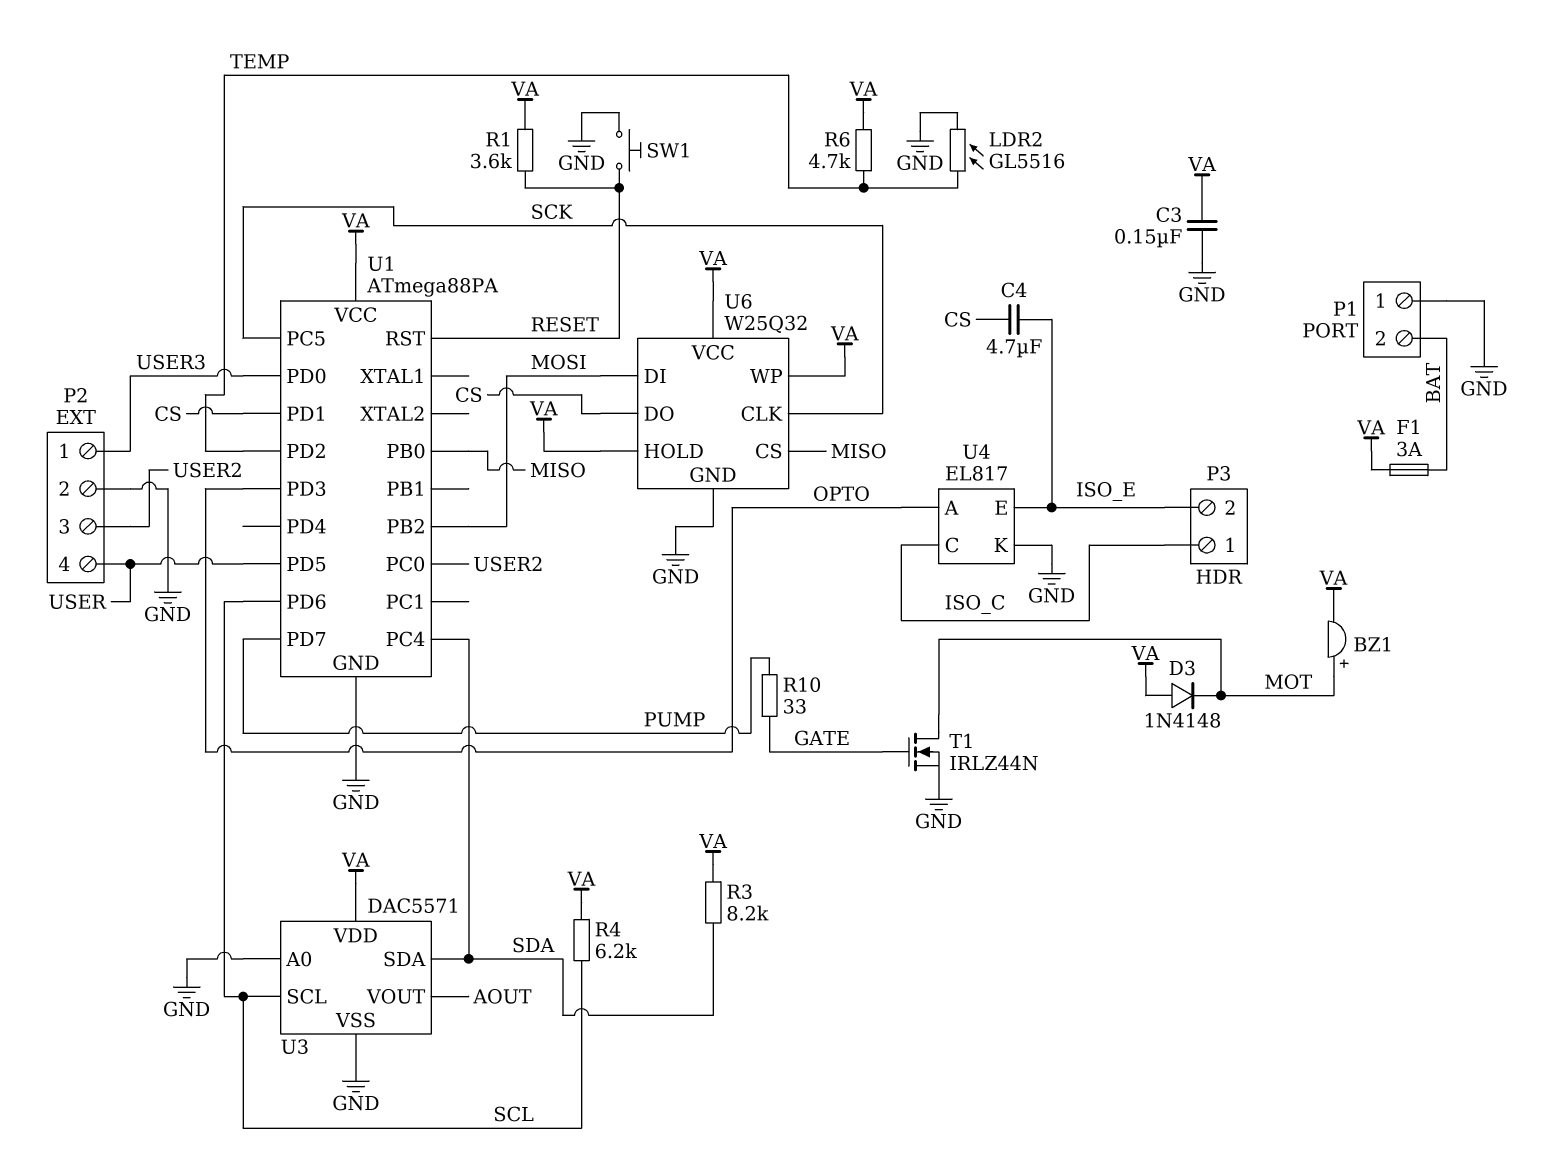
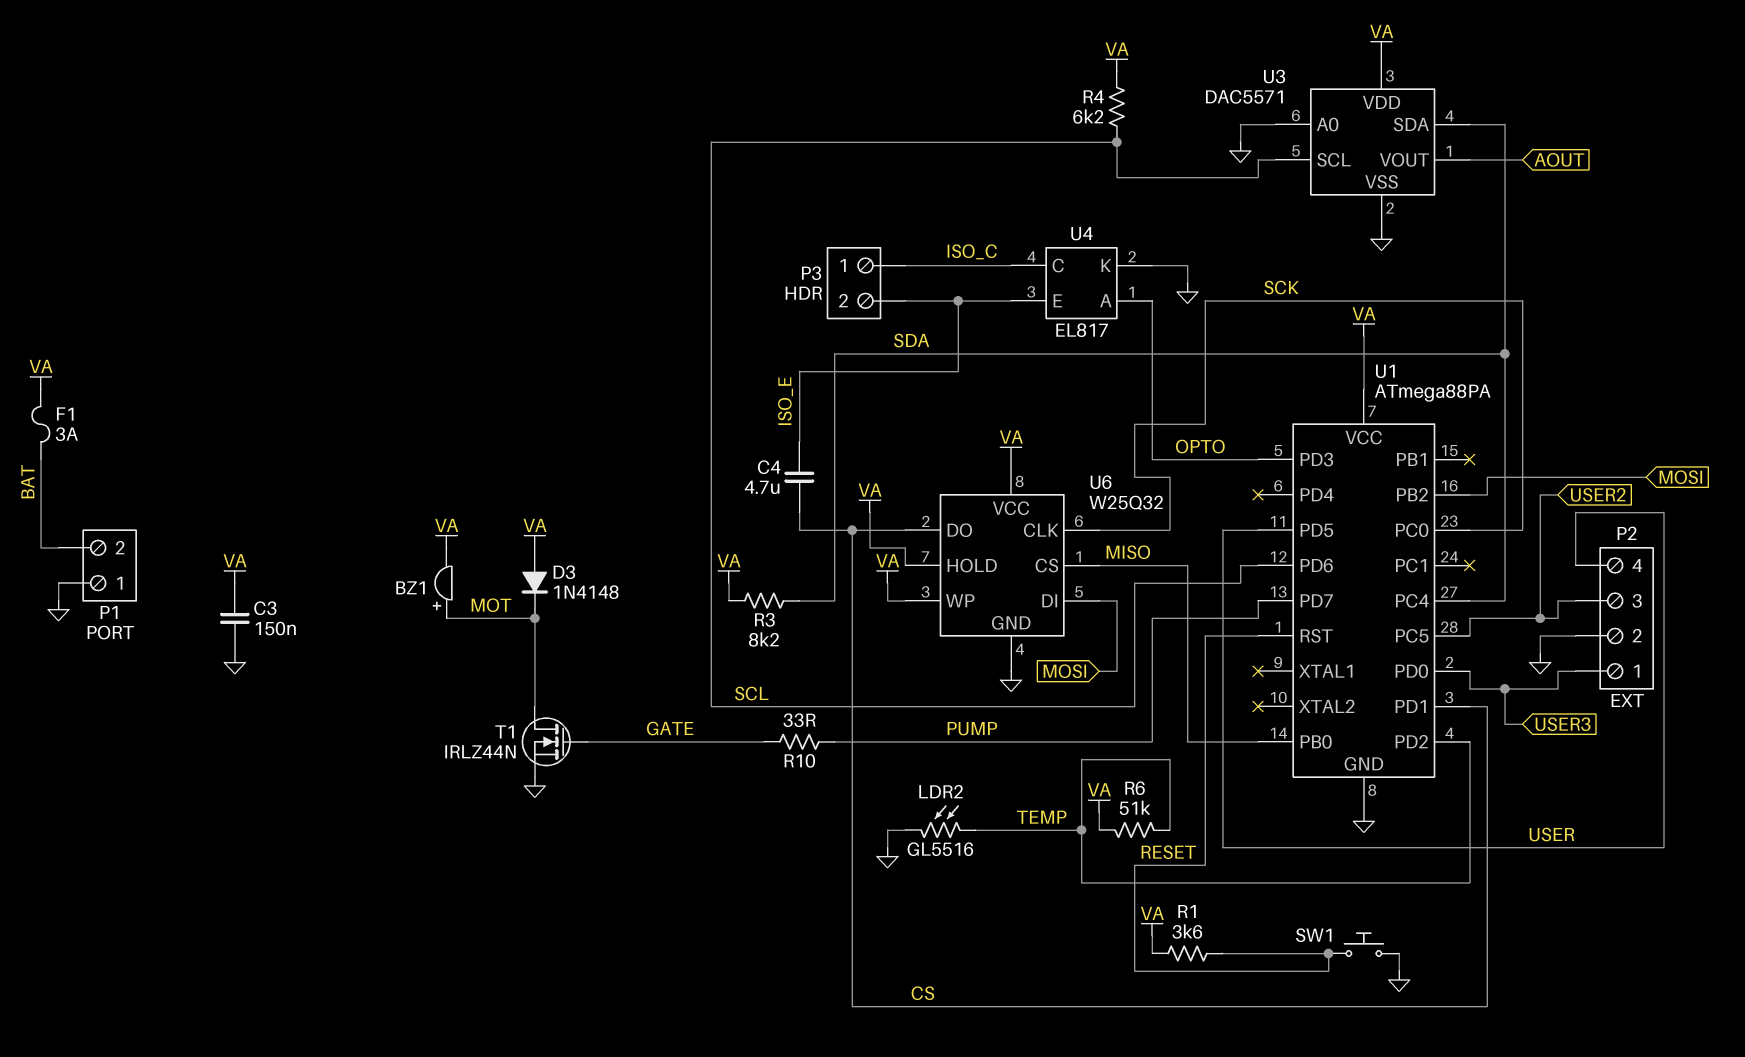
R6: 4.7k (TEMP, VA) -> 51k (TEMP, VA)
U1 pin PC0: USER2 -> SCK
U1 pin PC5: SCK -> USER2

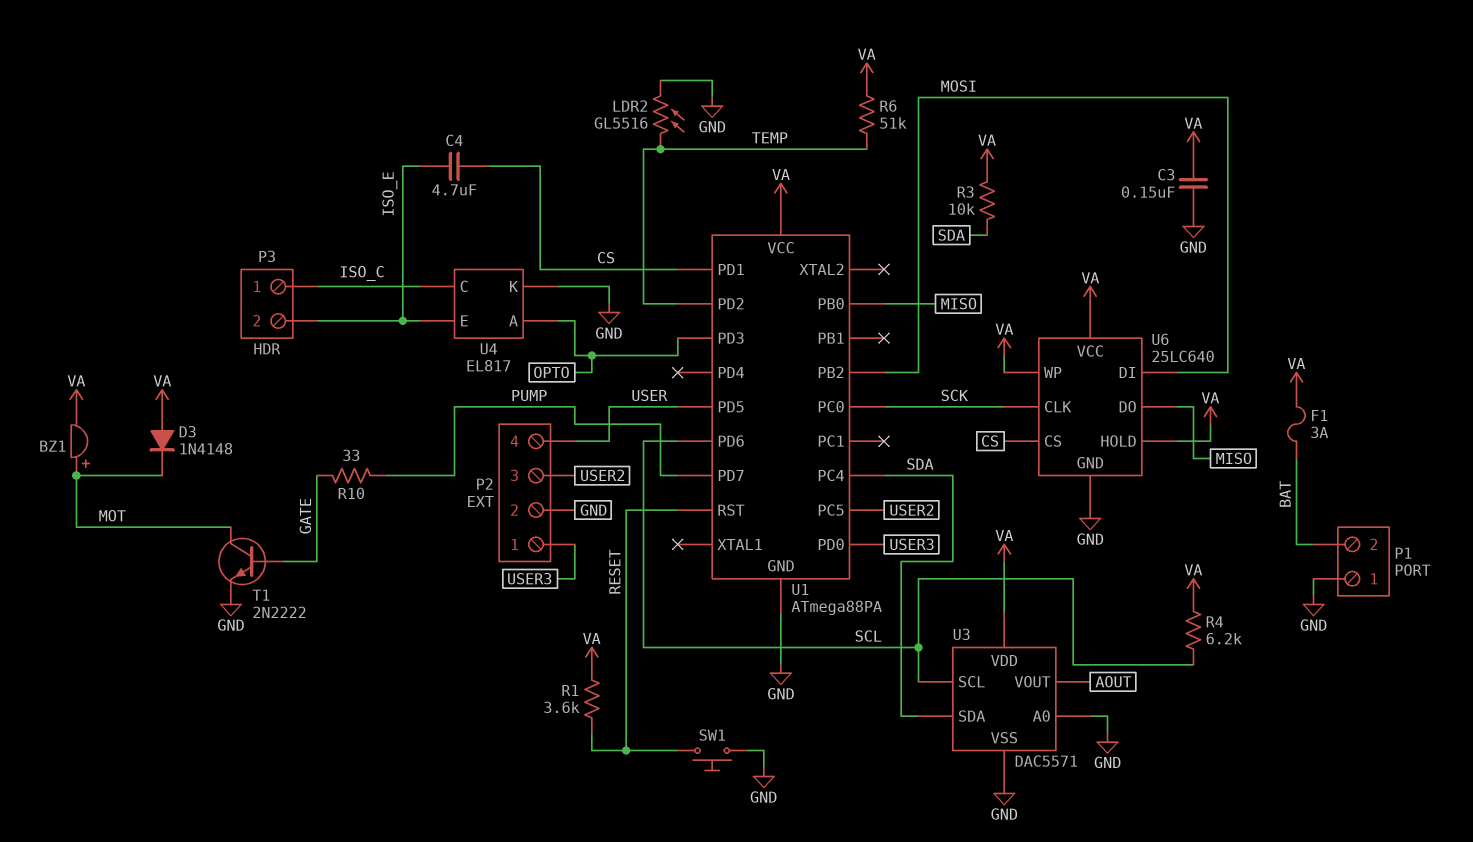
R3: 8.2k (SDA, VA) -> 10k (SDA, VA)
T1: NMOS IRLZ44N (G GATE, D MOT, S GND) -> NPN 2N2222 (B GATE, C MOT, E GND)
U6: W25Q32 -> 25LC640
U6 pin CS: MISO -> CS
U6 pin DO: CS -> MISO

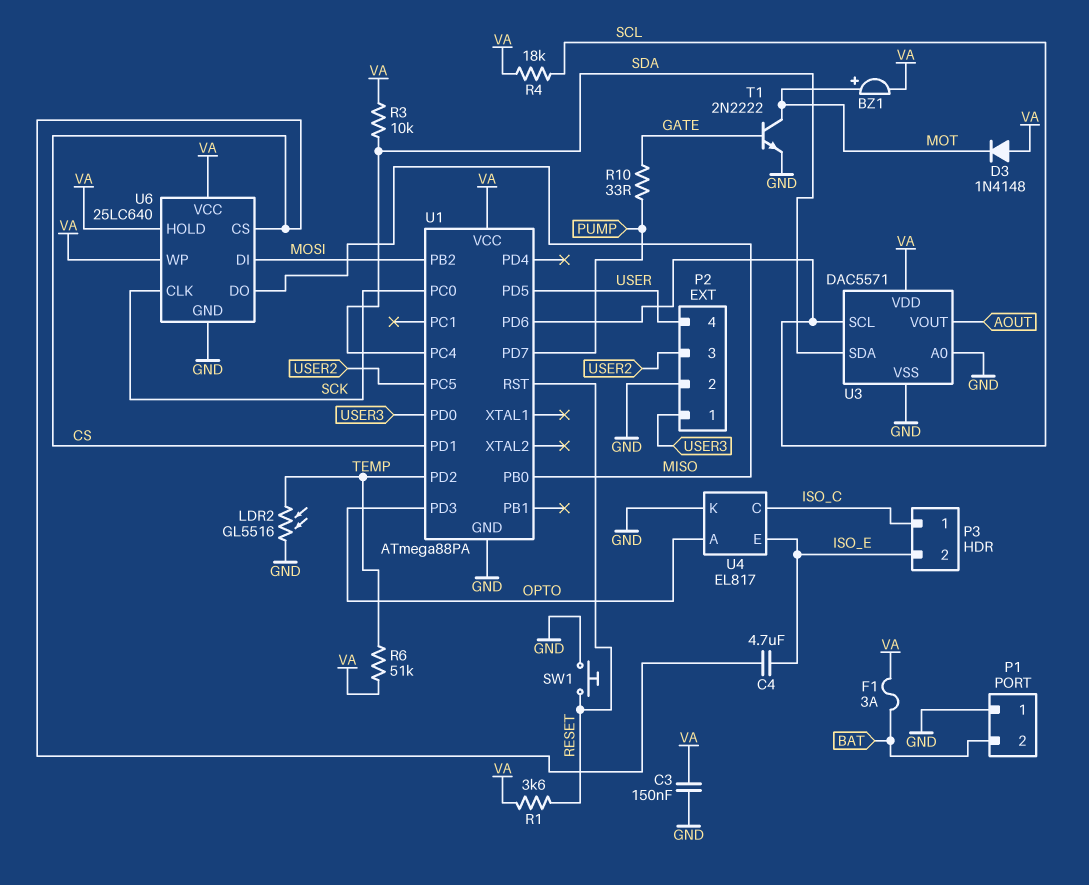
R4: 6.2k (SCL, VA) -> 18k (SCL, VA)

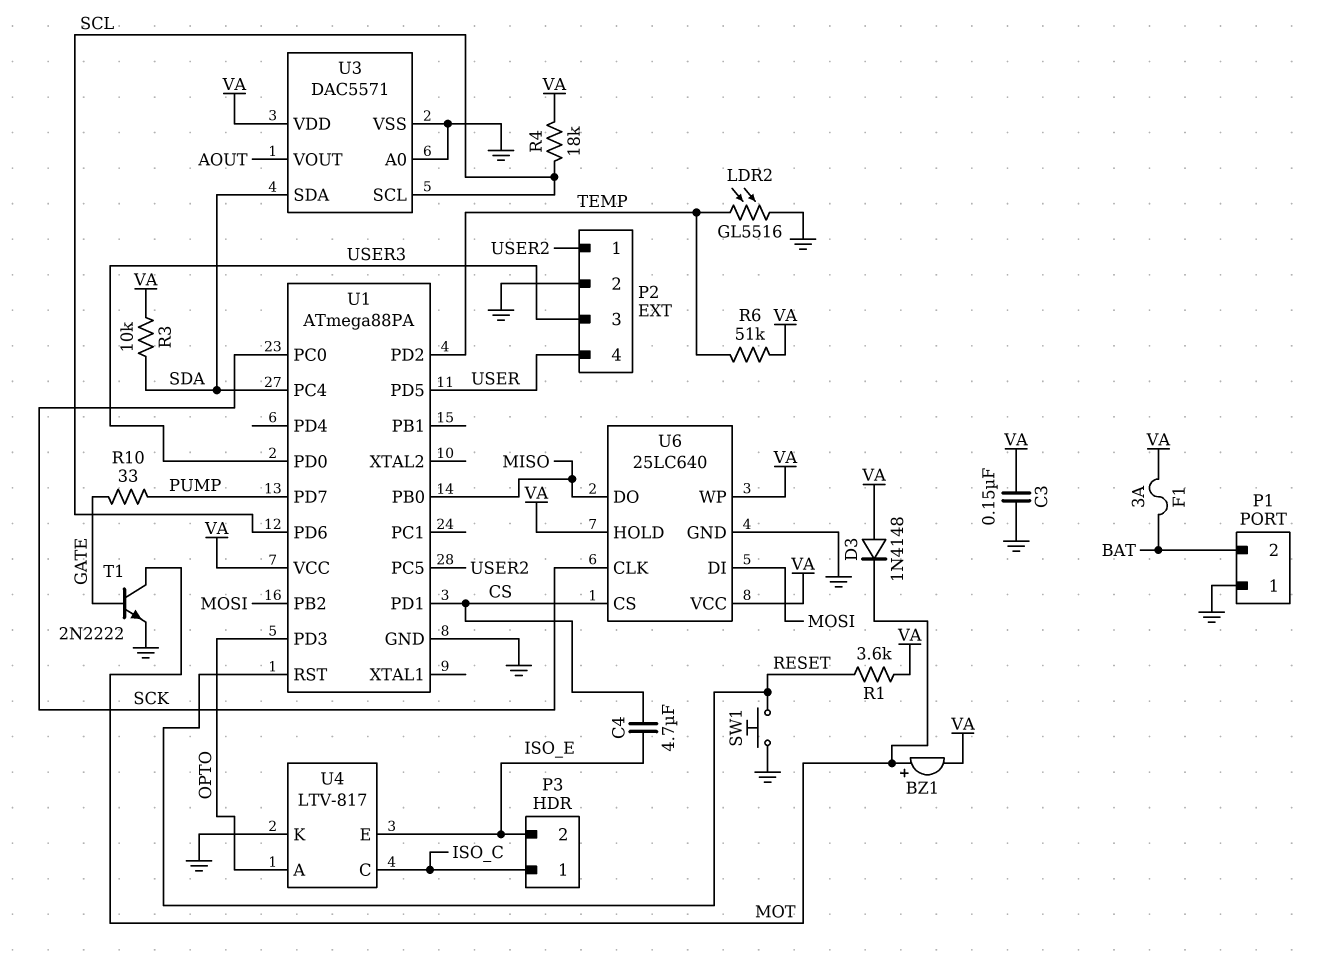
P2 pin 1: USER3 -> USER2
P2 pin 3: USER2 -> USER3
U4: EL817 -> LTV-817

